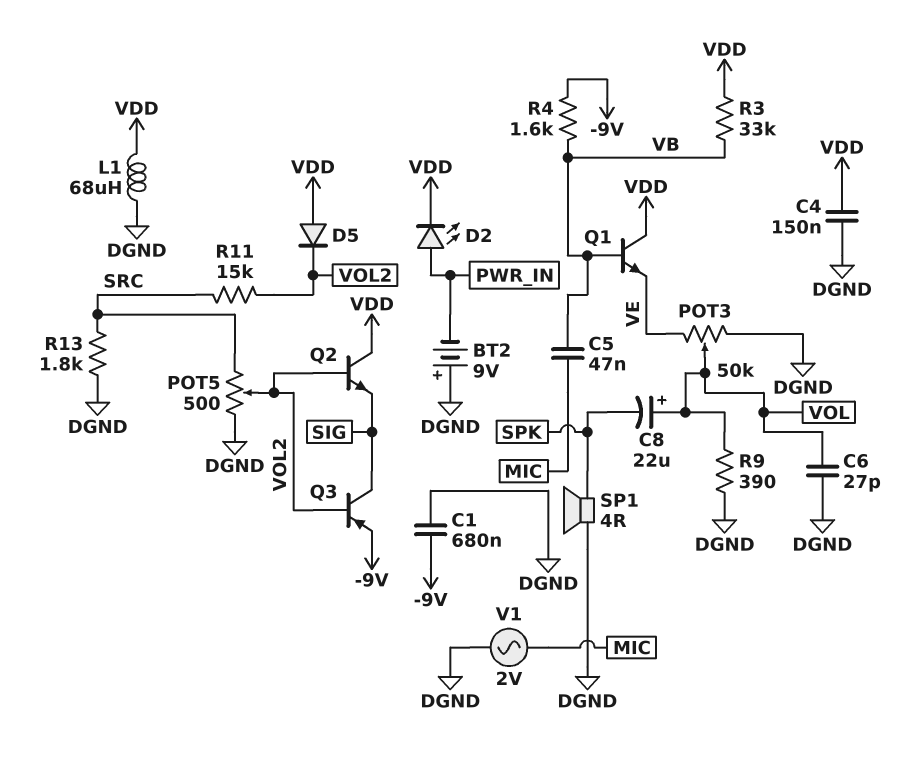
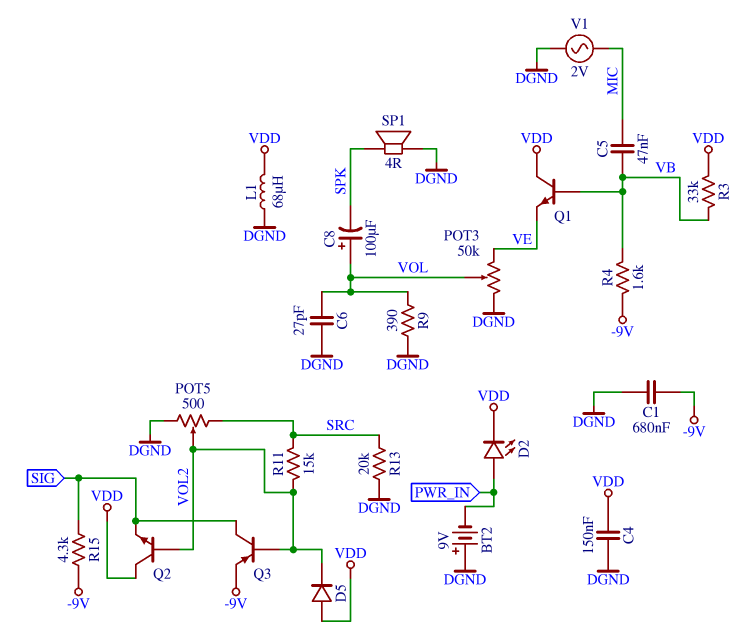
C8: 22uF (plus VOL, minus SPK) -> 100uF (plus VOL, minus SPK)
R13: 1.8k (DGND, SRC) -> 20k (DGND, SRC)
R15: none -> 4.3k (-9V, SIG)

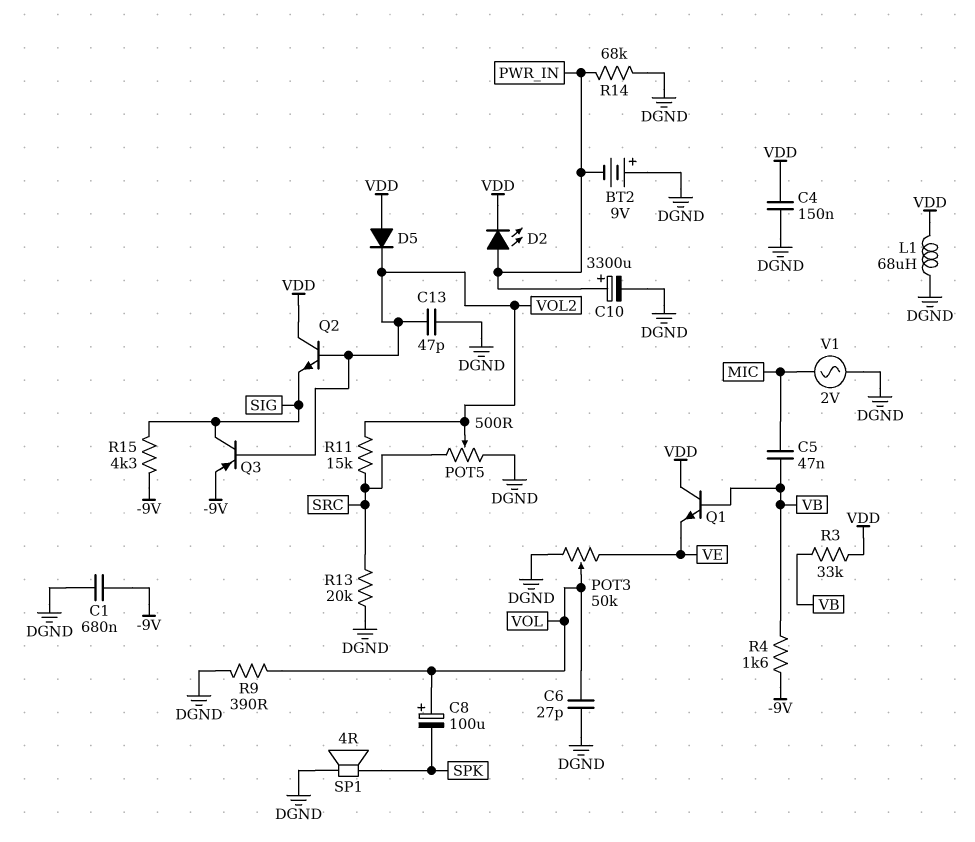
C10: none -> 3300uF (plus PWR_IN, minus DGND)
C13: none -> 47pF (DGND, VOL2)
R14: none -> 68k (DGND, PWR_IN)

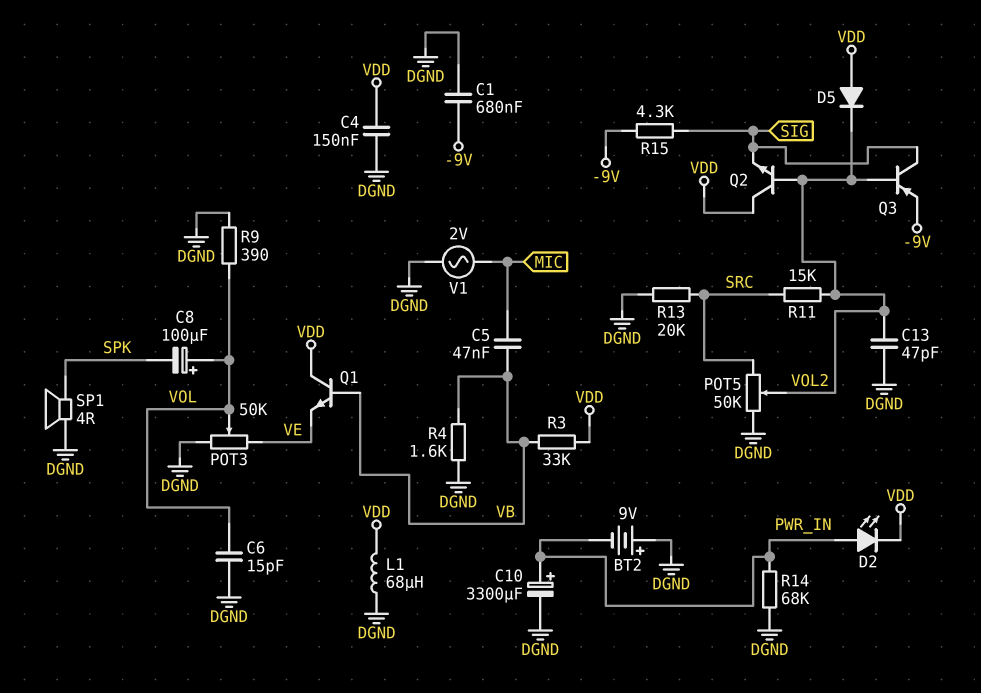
C6: 27pF (DGND, VOL) -> 15pF (DGND, VOL)
POT5: 500 (DGND, SRC, wiper VOL2) -> 50k (DGND, SRC, wiper VOL2)
R4: 1.6k (-9V, VB) -> 1.6k (DGND, VB)

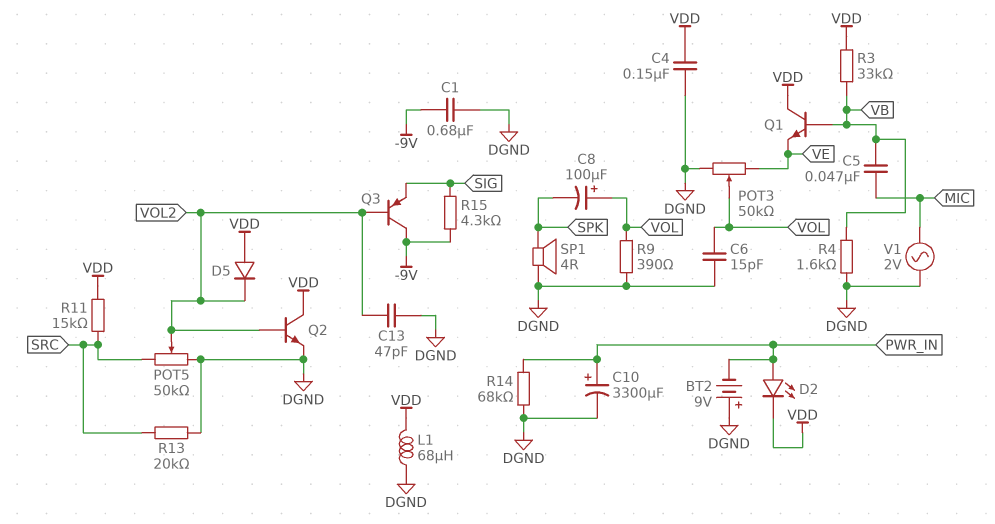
Q2: NPN (B VOL2, C VDD, E SIG) -> NPN (B VOL2, C VDD, E DGND)
Q3: PNP (B VOL2, C SIG, E -9V) -> PNP (B VOL2, C -9V, E SIG)
R11: 15k (SRC, VOL2) -> 15k (SRC, VDD)

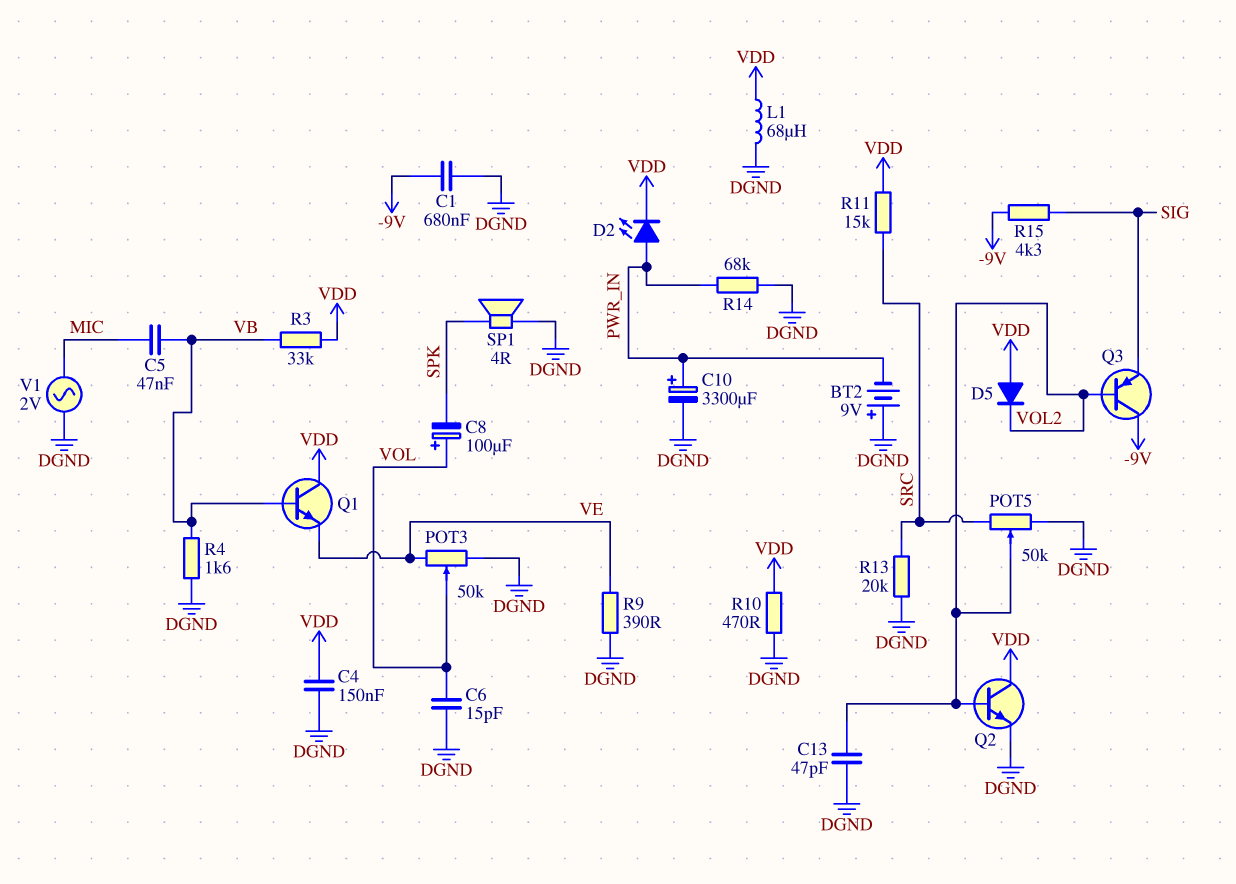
R9: 390 (DGND, VOL) -> 390 (DGND, VE)
R10: none -> 470 (DGND, VDD)

